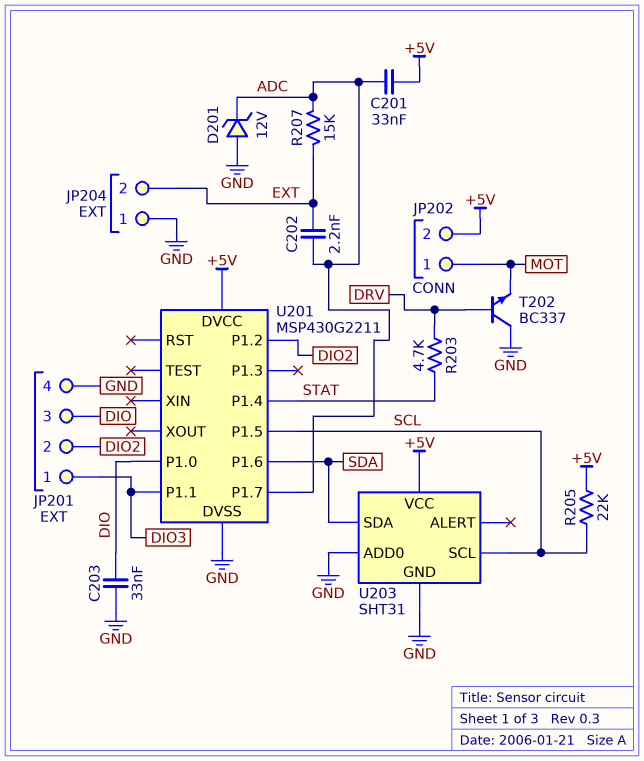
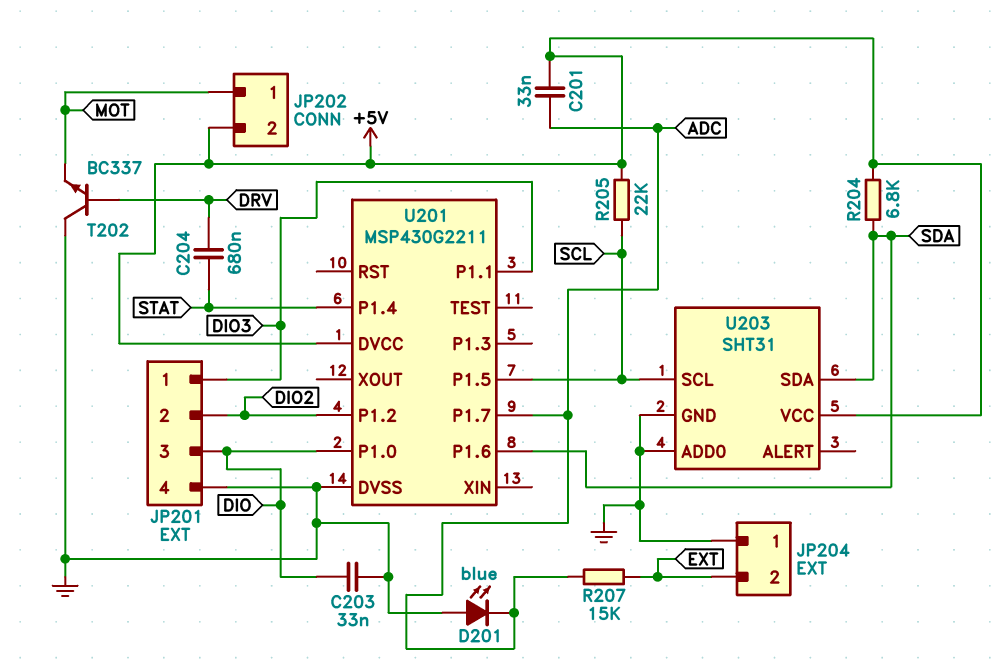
C202: 2.2nF (ADC, EXT) -> none
C204: none -> 680nF (DRV, STAT)
D201: zener 12V (A GND, K ADC) -> LED blue (A GND, K ADC)
R203: 4.7k (DRV, STAT) -> none
R204: none -> 6.8k (+5V, SDA)

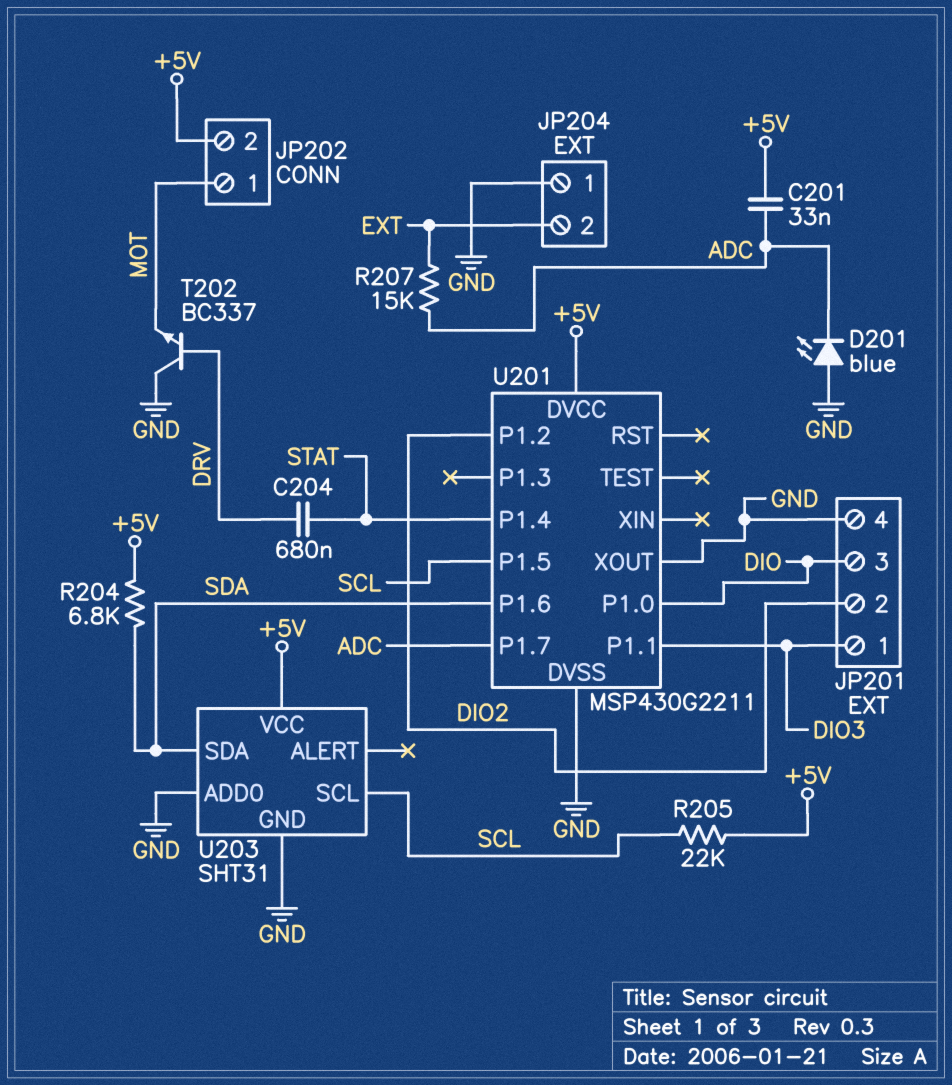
C203: 33nF (DIO, GND) -> none
U201 pin XOUT: none -> GND

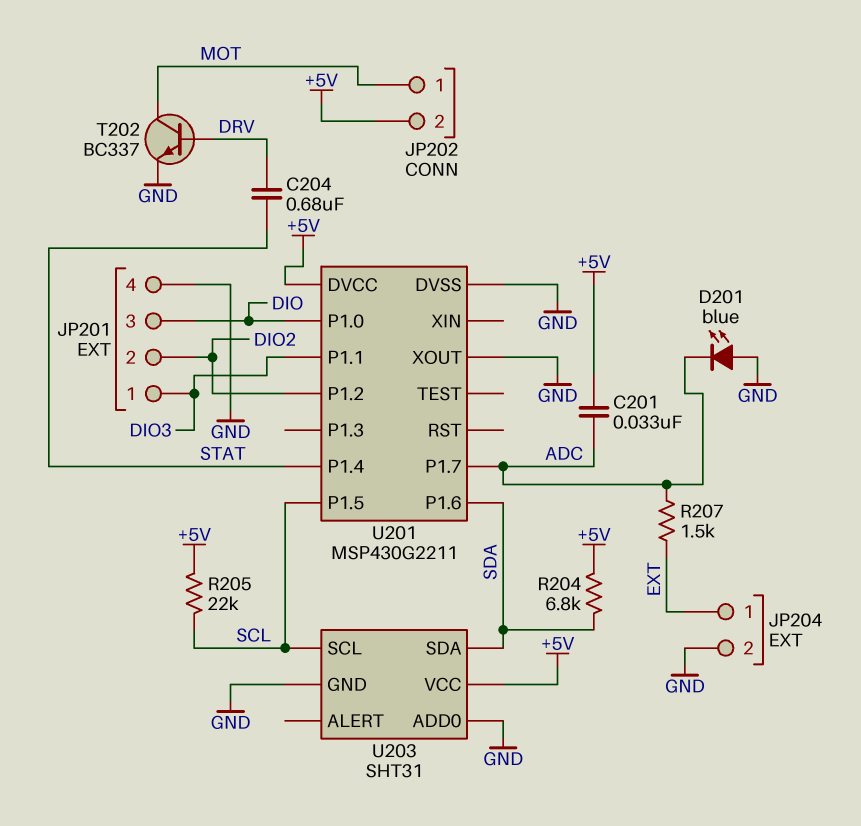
JP204 pin 1: GND -> EXT
JP204 pin 2: EXT -> GND
R207: 15k (ADC, EXT) -> 1.5k (ADC, EXT)
T202: NPN BC337 (B DRV, C GND, E MOT) -> NPN BC337 (B DRV, C MOT, E GND)

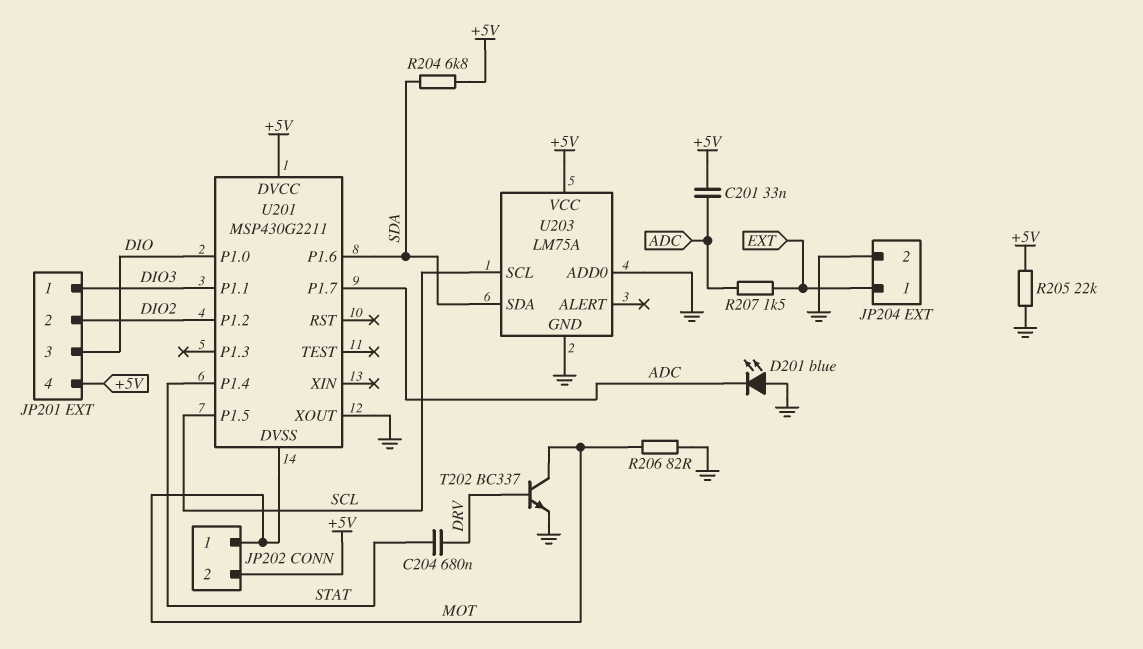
JP201 pin 4: GND -> +5V
R205: 22k (+5V, SCL) -> 22k (+5V, GND)
R206: none -> 82 (GND, MOT)
U201 pin DVSS: GND -> MOT
U203: SHT31 -> LM75A

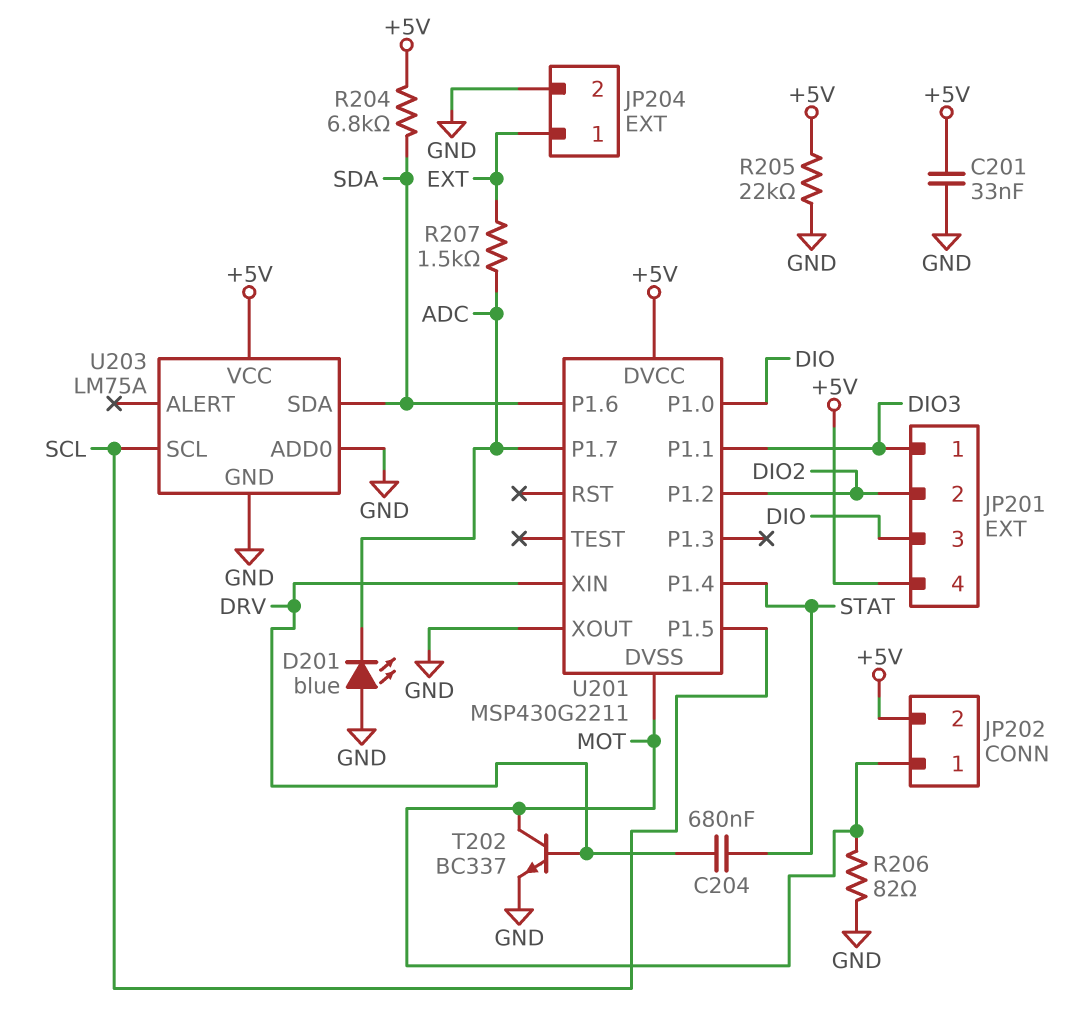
C201: 33nF (+5V, ADC) -> 33nF (+5V, GND)
U201 pin XIN: none -> DRV

